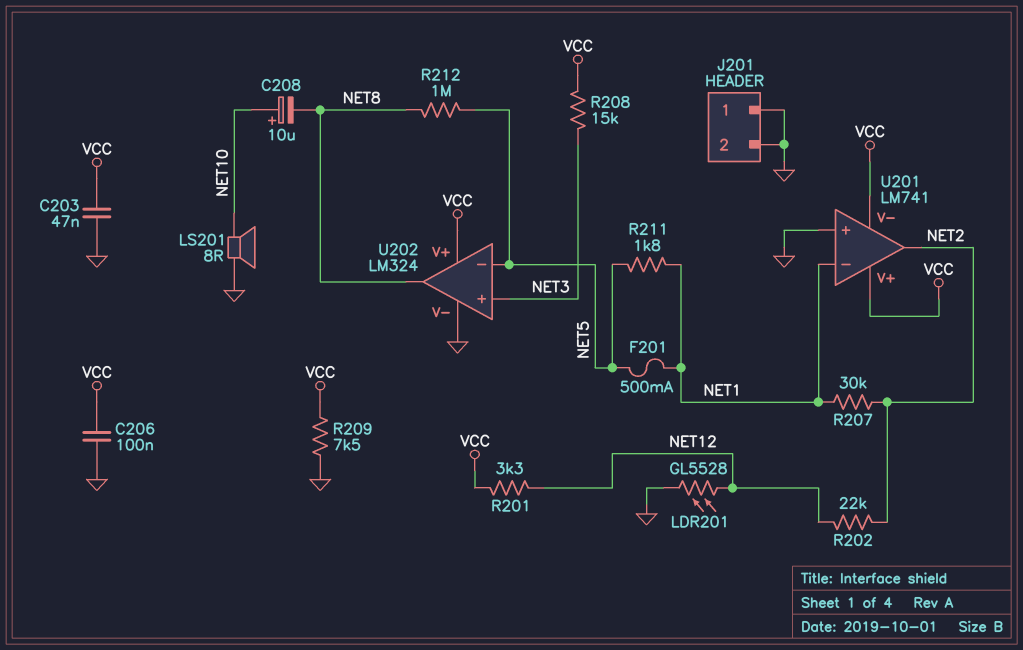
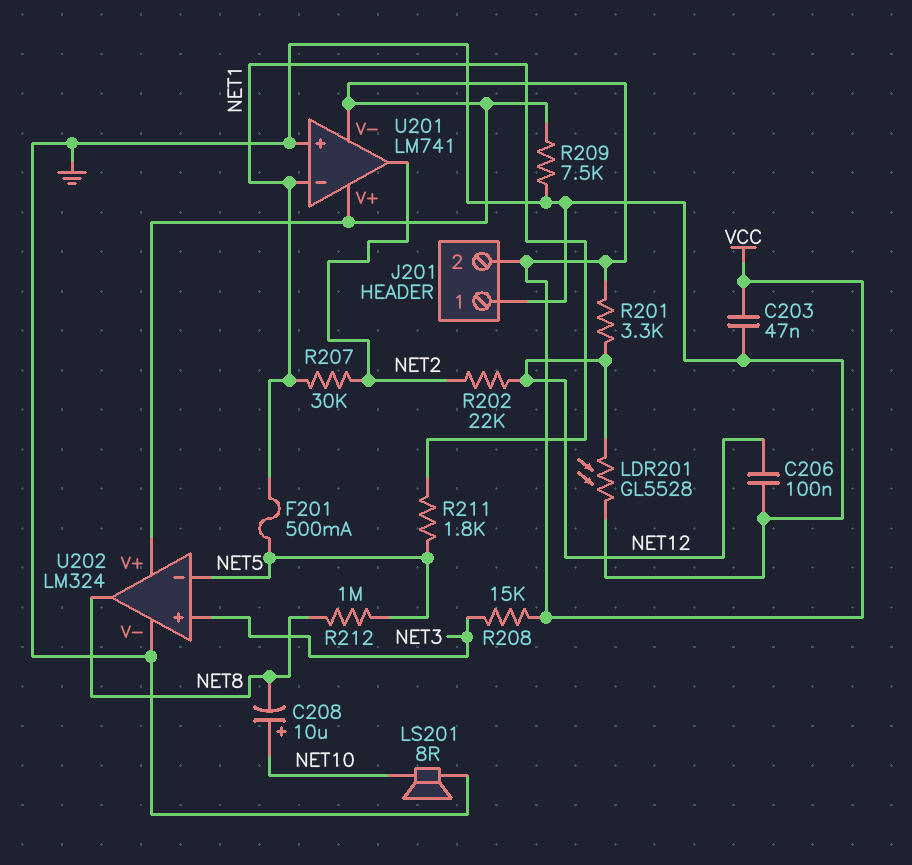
C206: 100nF (GND, VCC) -> 100nF (GND, NET12)
J201 pin 2: GND -> VCC

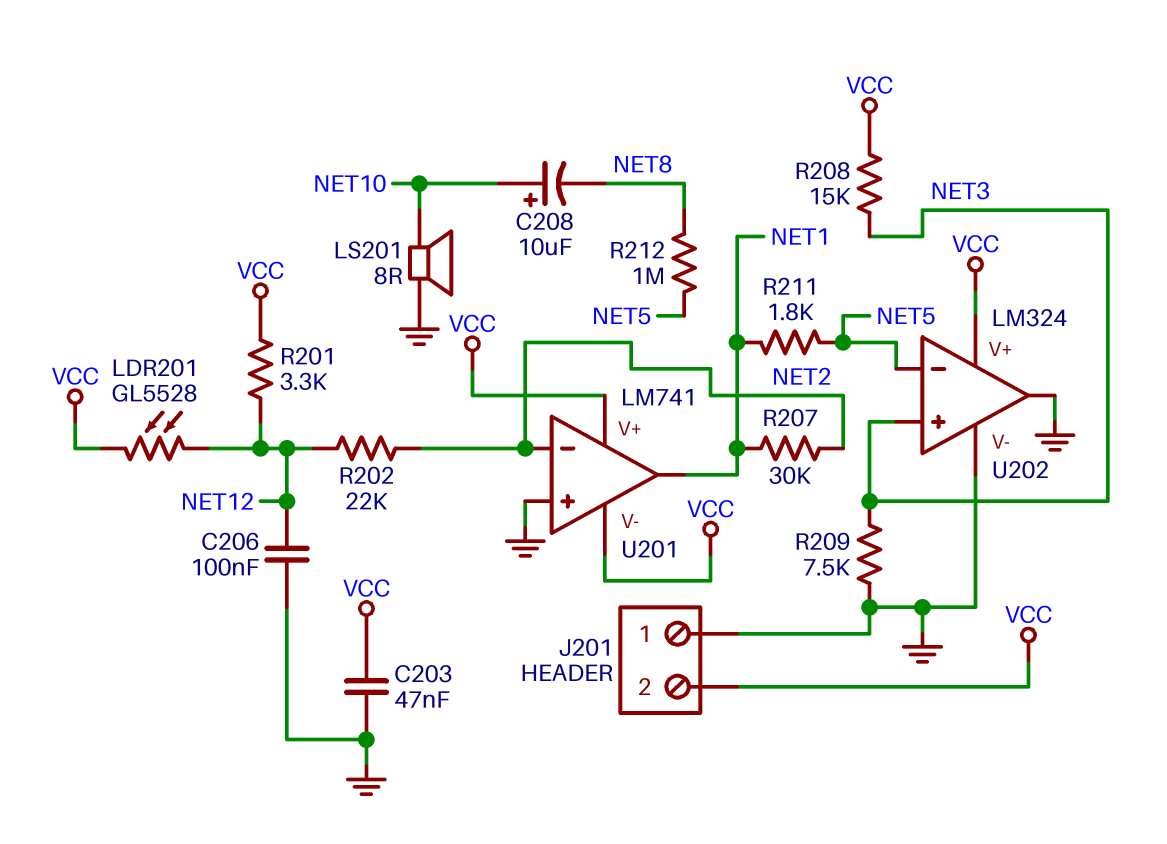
F201: 500mA (NET1, NET5) -> none
LDR201: GL5528 (GND, NET12) -> GL5528 (NET12, VCC)
R209: 7.5k (GND, VCC) -> 7.5k (GND, NET3)
U201 pin in-: NET1 -> NET2
U201 pin out: NET2 -> NET1
U202 pin out: NET8 -> GND

